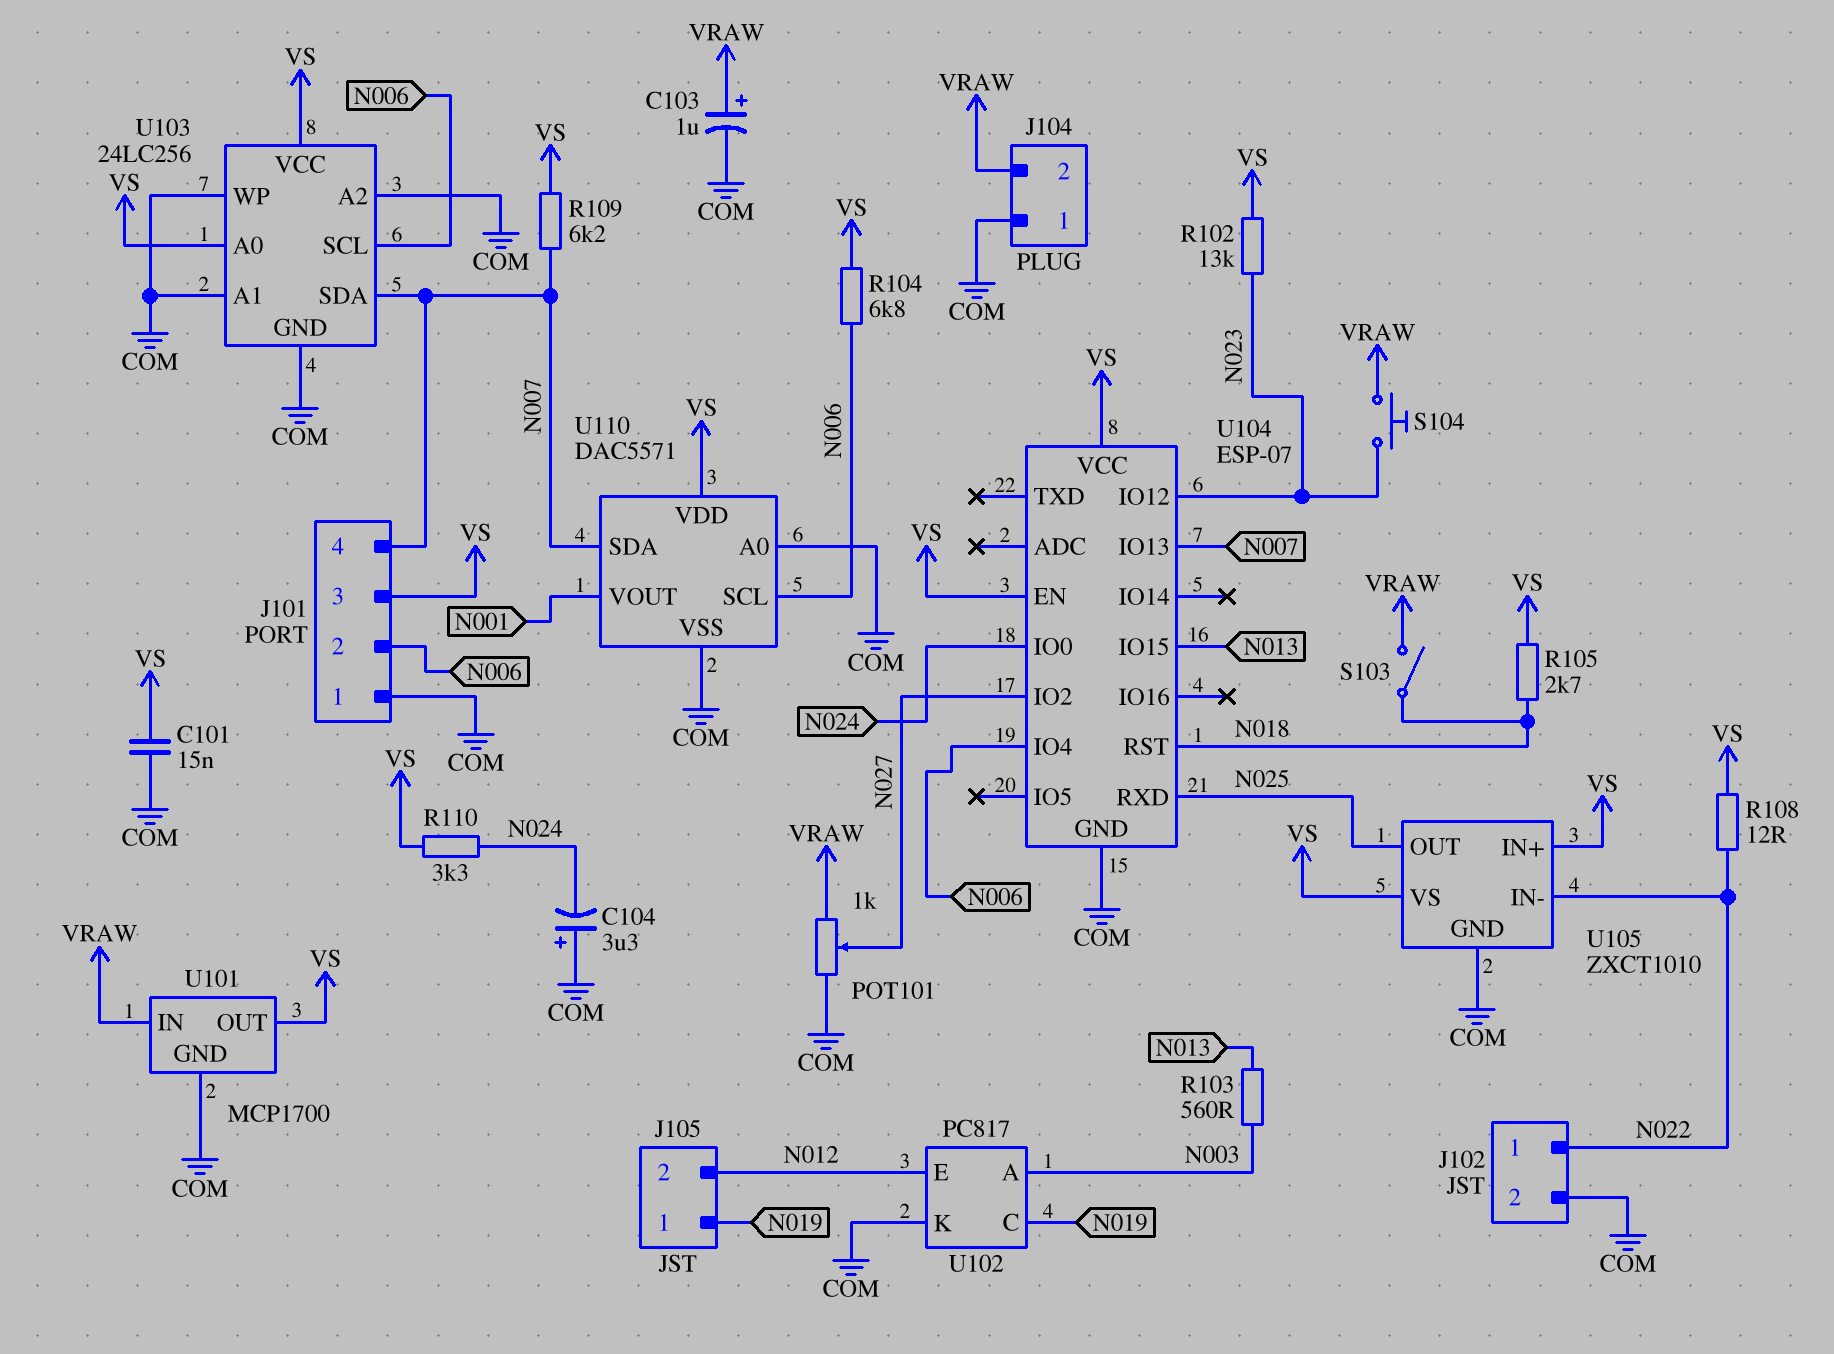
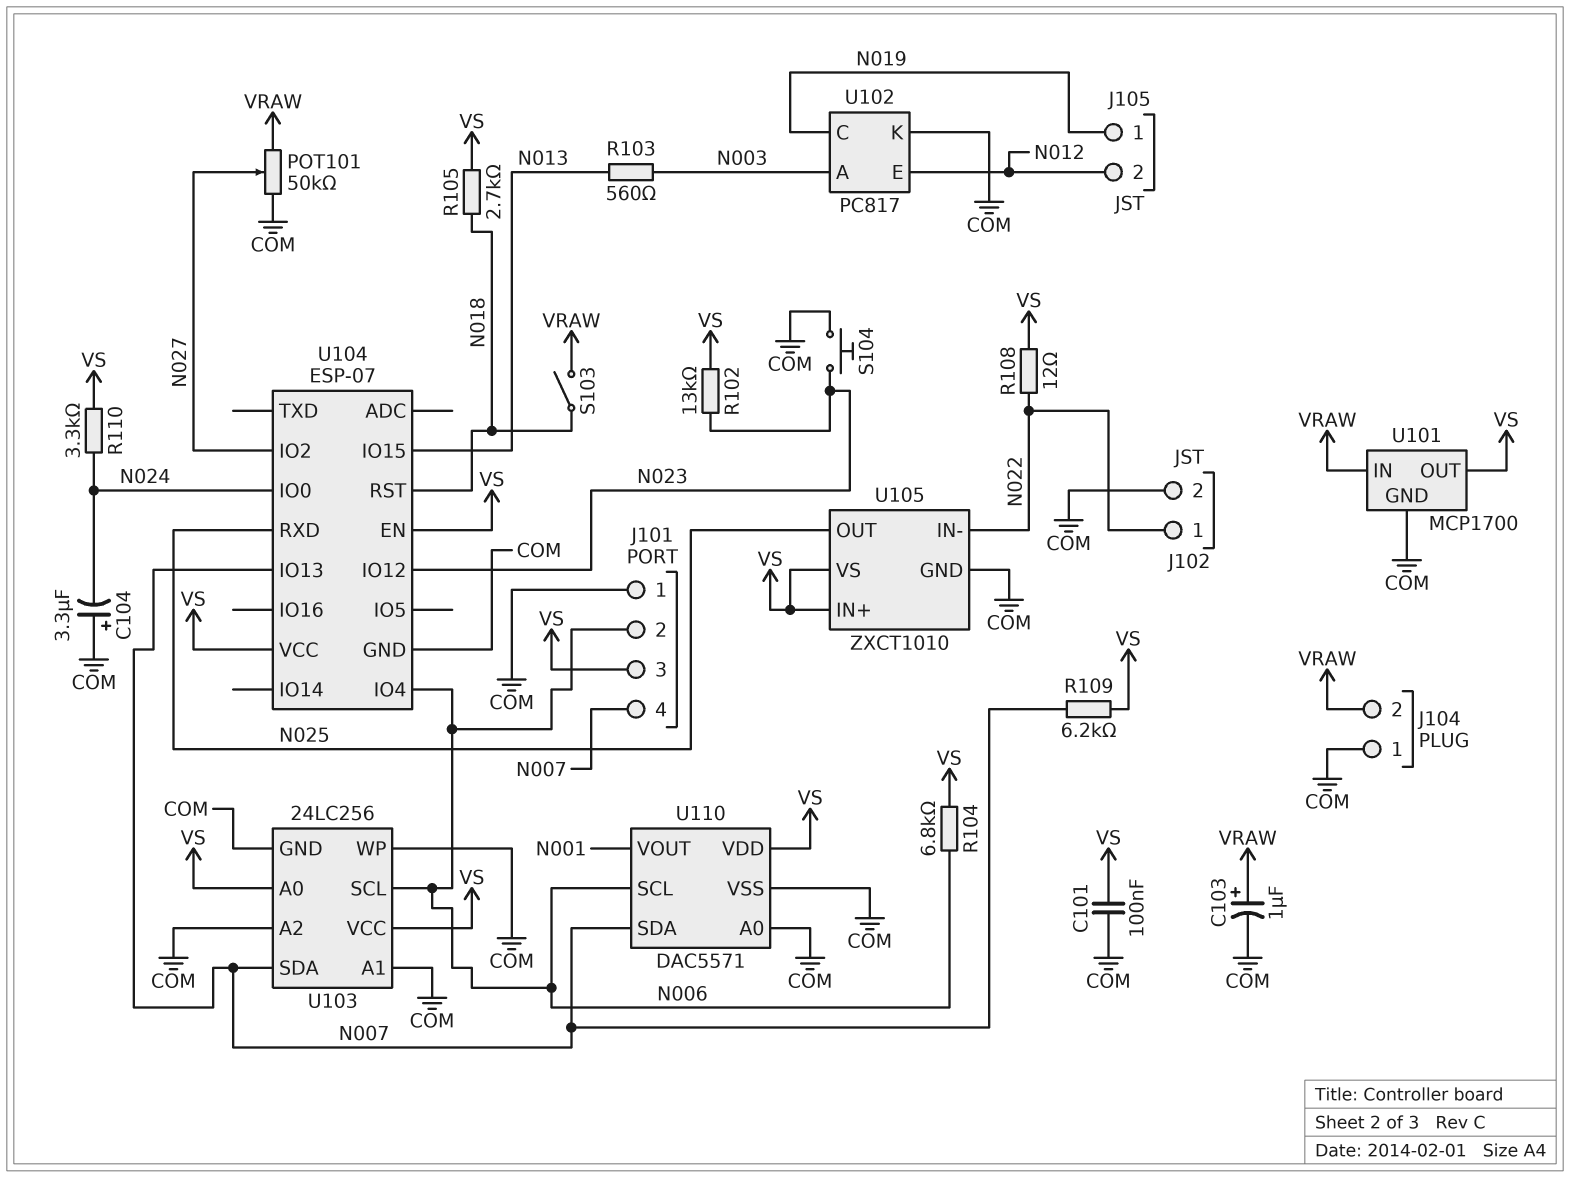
C101: 15nF (COM, VS) -> 100nF (COM, VS)
POT101: 1k (COM, VRAW, wiper N027) -> 50k (COM, VRAW, wiper N027)
S104: button (N023, VRAW) -> button (COM, N023)

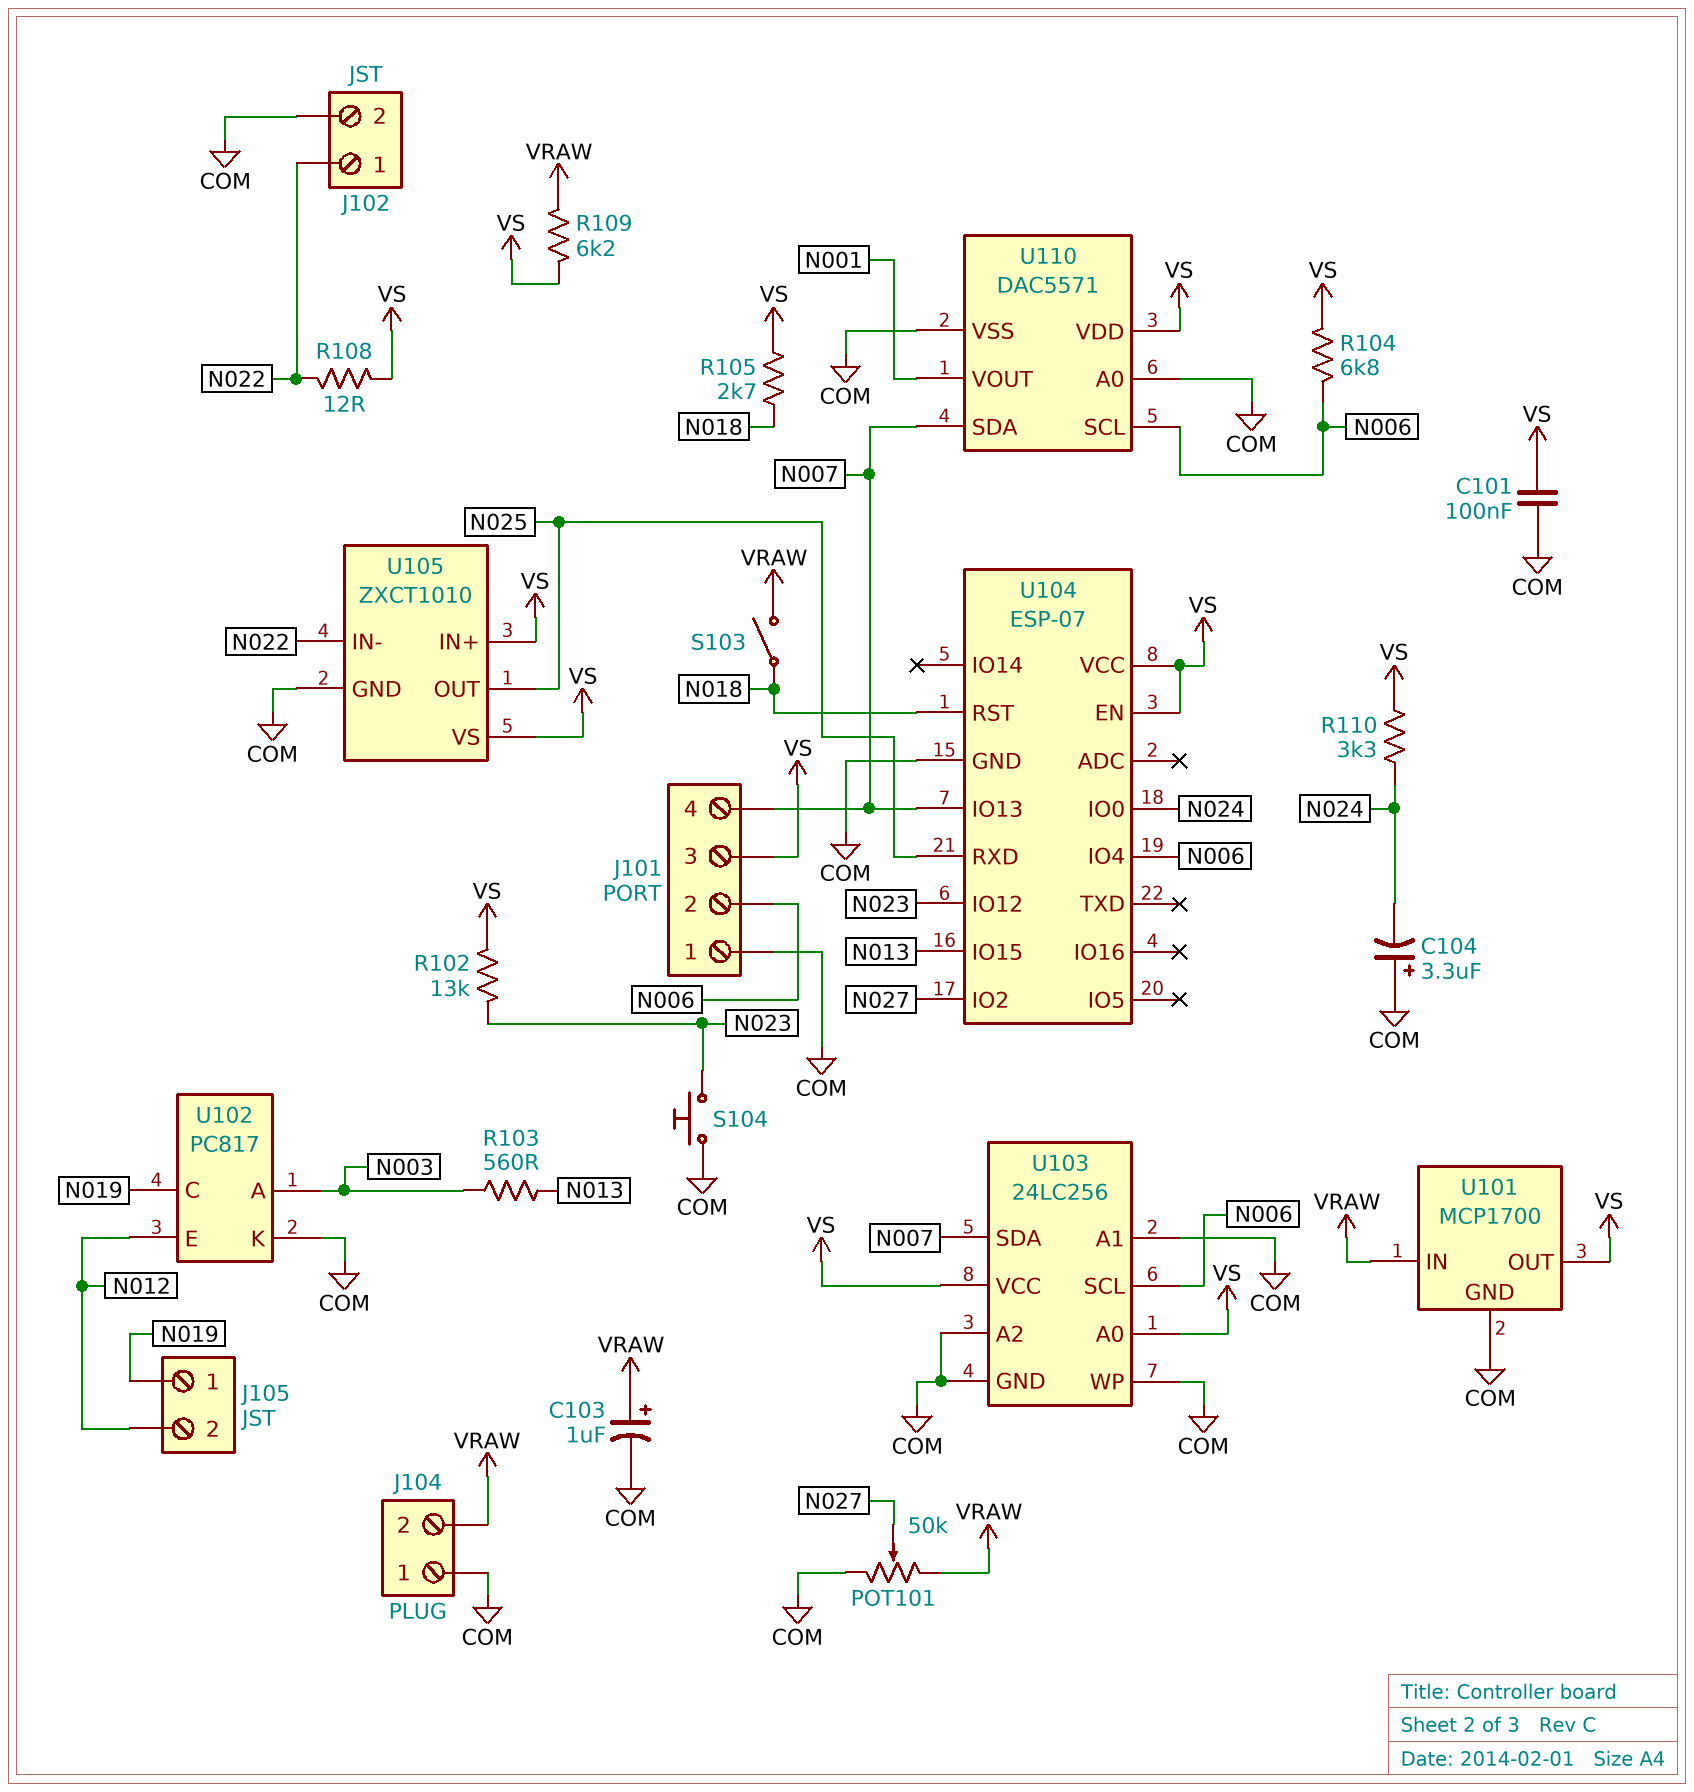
R109: 6.2k (N007, VS) -> 6.2k (VRAW, VS)

